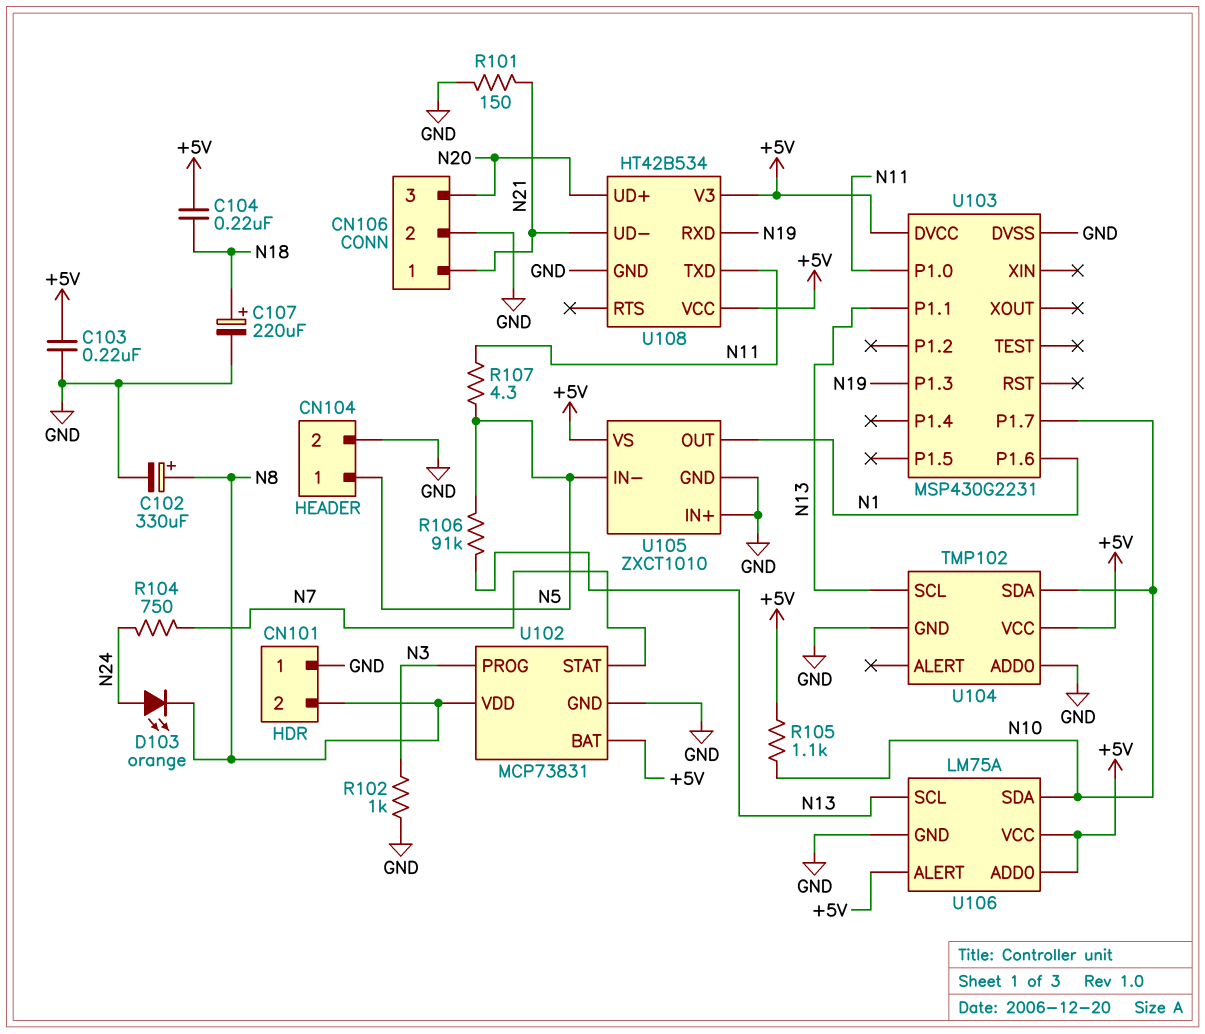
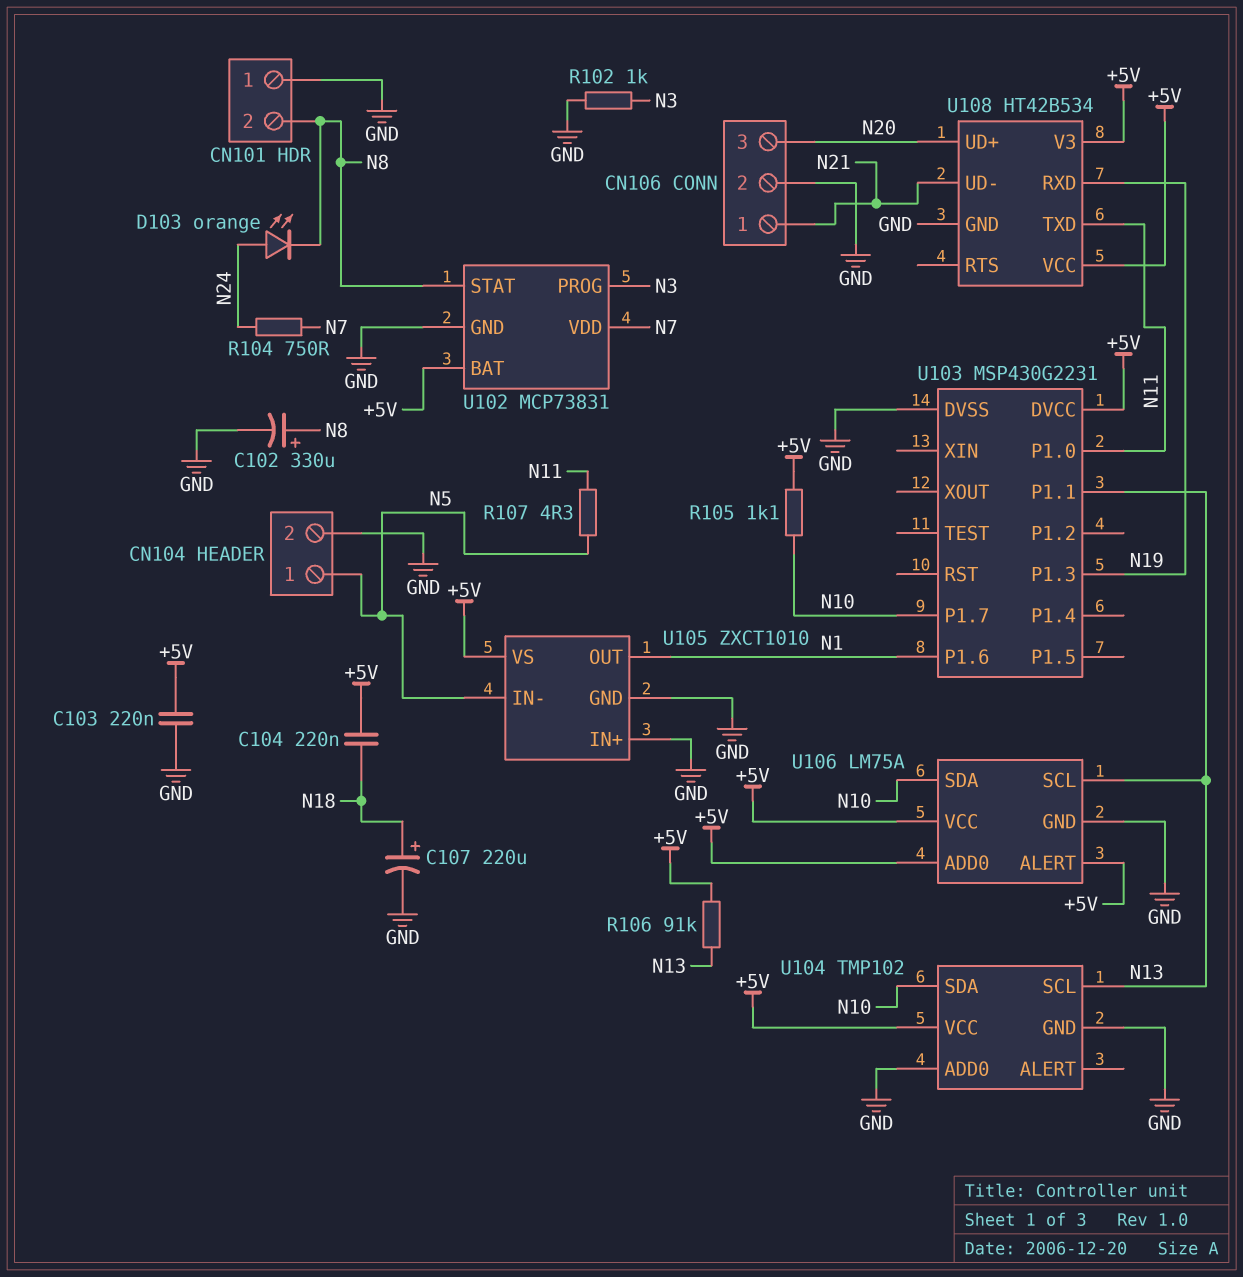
R101: 150 (GND, N21) -> none
R106: 91k (N5, N13) -> 91k (+5V, N13)
U102 pin STAT: N7 -> N8
U102 pin VDD: N8 -> N7

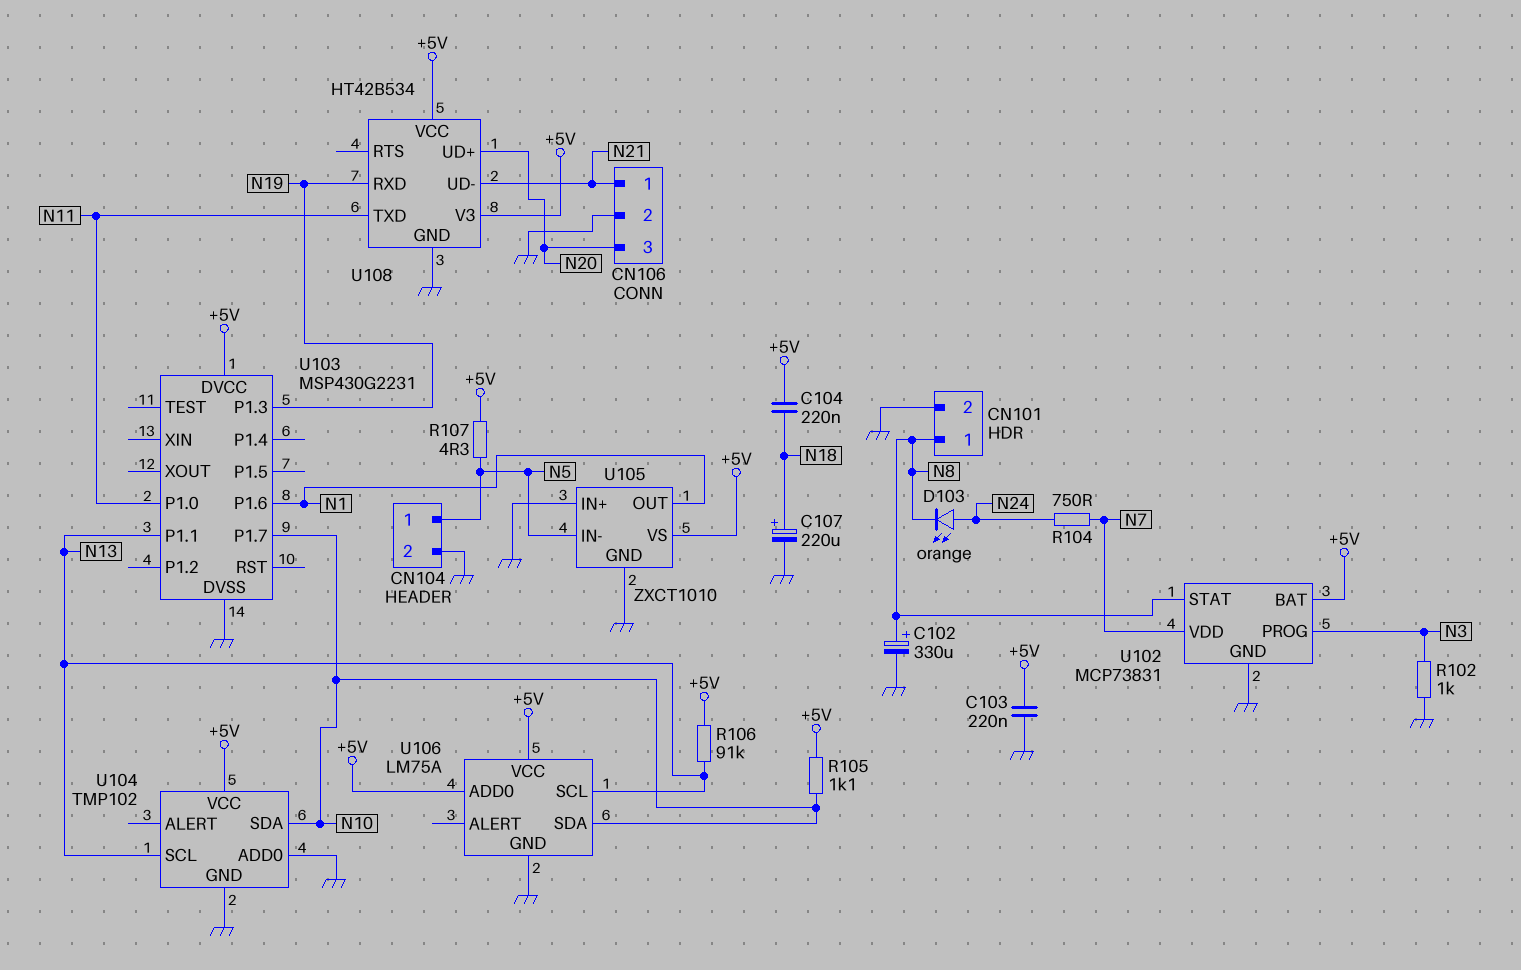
CN101 pin 1: GND -> N8
CN101 pin 2: N8 -> GND
R107: 4.3 (N5, N11) -> 4.3 (+5V, N5)
U106 pin ALERT: +5V -> none

